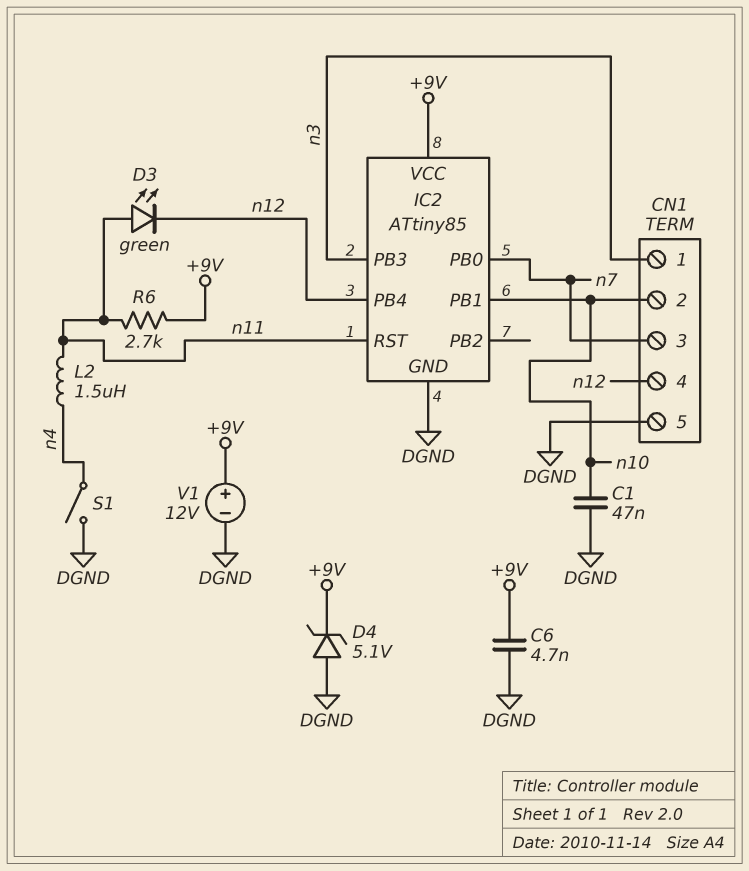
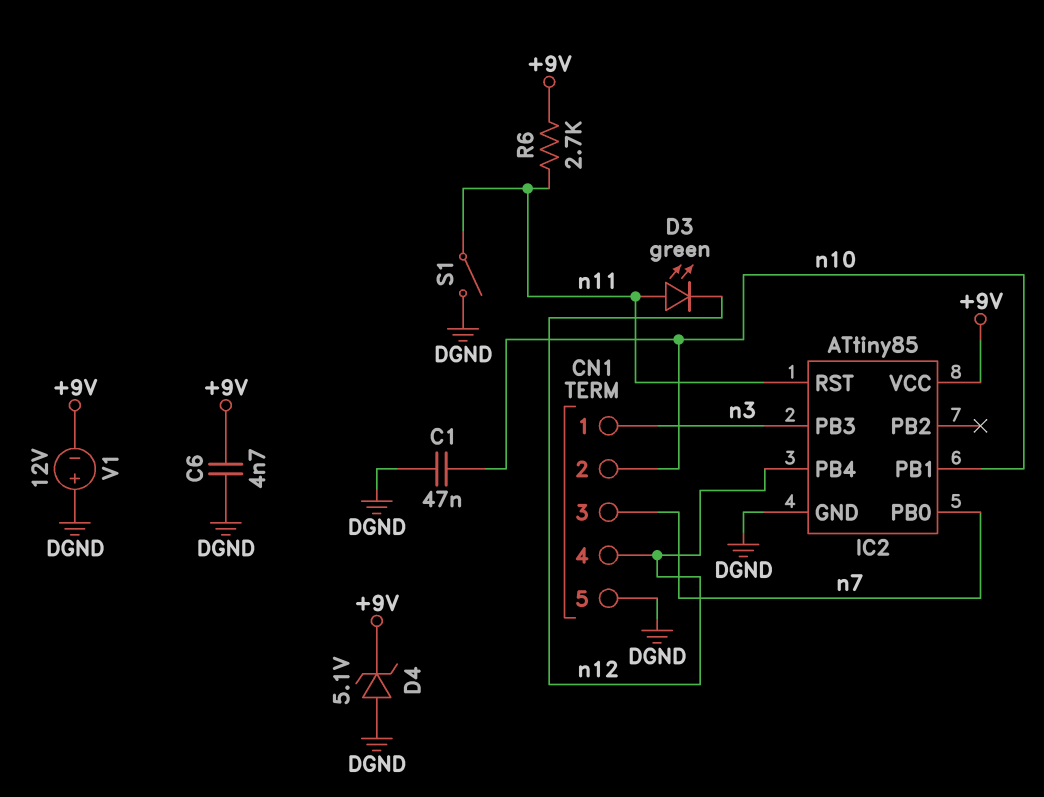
L2: 1.5uH (n4, n11) -> none
S1: switch (DGND, n4) -> switch (DGND, n11)
V1: 12V (plus +9V, minus DGND) -> 12V (plus DGND, minus +9V)

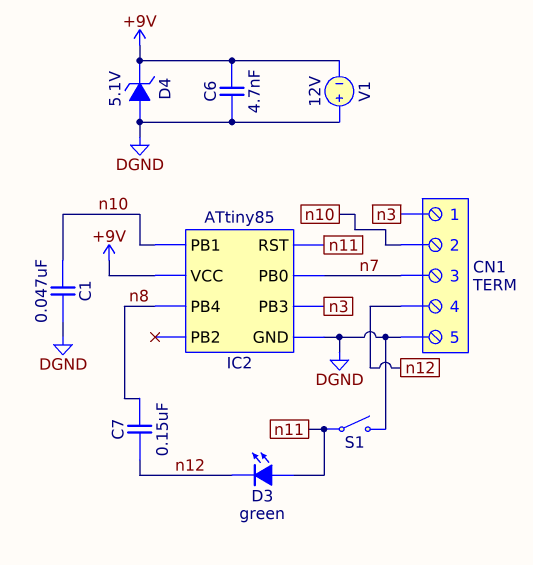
C7: none -> 150nF (n8, n12)
IC2 pin PB4: n12 -> n8
R6: 2.7k (+9V, n11) -> none

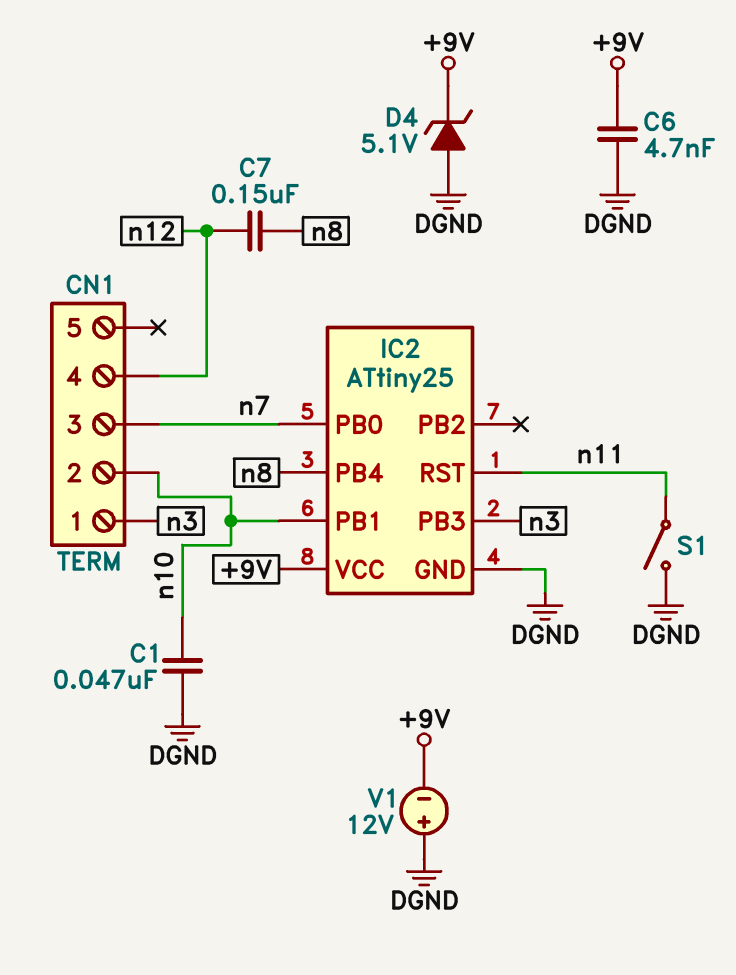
CN1 pin 5: DGND -> none
D3: LED green (A n11, K n12) -> none
IC2: ATtiny85 -> ATtiny25

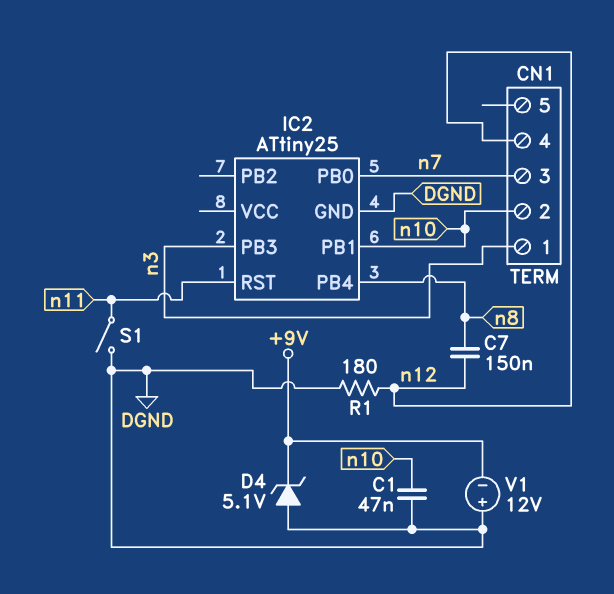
C6: 4.7nF (+9V, DGND) -> none
IC2 pin VCC: +9V -> none
R1: none -> 180 (DGND, n12)

